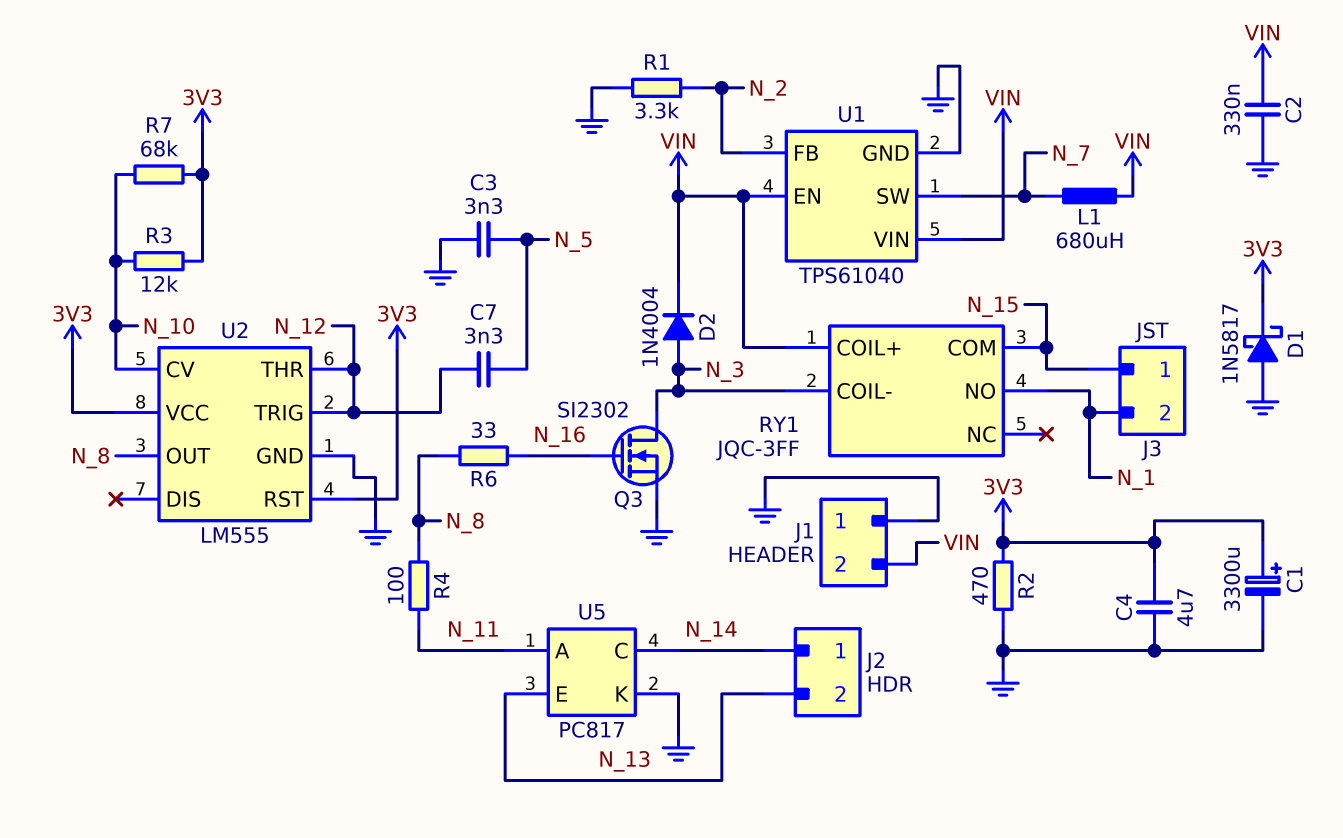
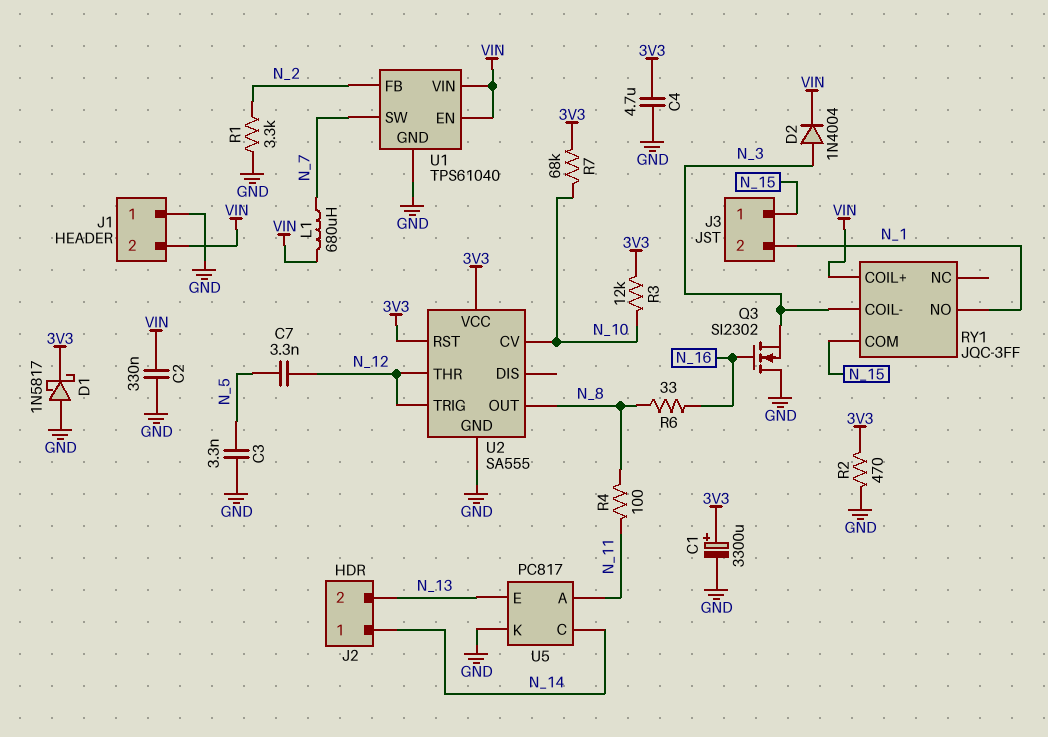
Q3: NMOS SI2302 (G N_16, D N_3, S GND) -> NMOS SI2302 (G N_16, D GND, S N_3)
U2: LM555 -> SA555

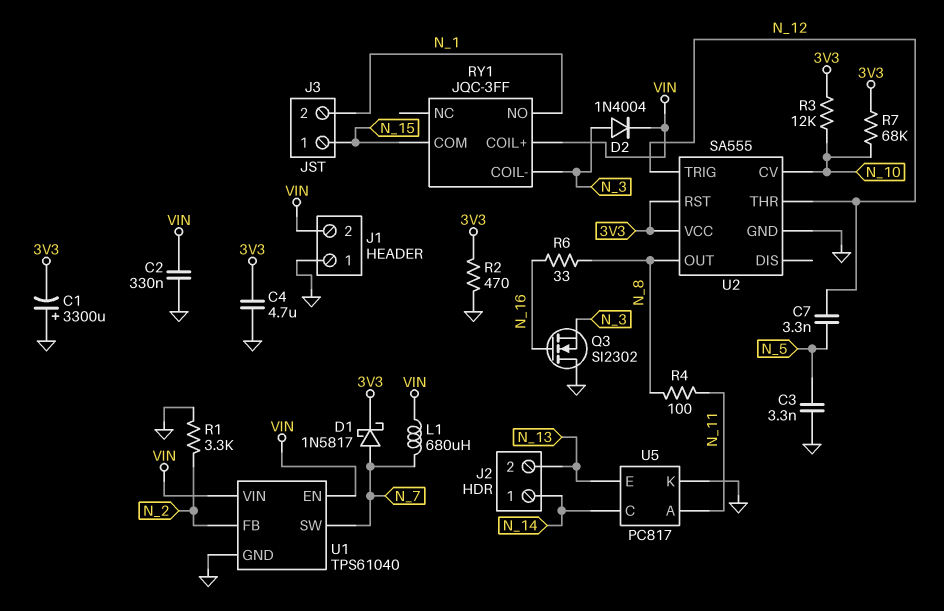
C1: 3300uF (plus 3V3, minus GND) -> 3300uF (plus GND, minus 3V3)
D1: schottky 1N5817 (A GND, K 3V3) -> schottky 1N5817 (A N_7, K 3V3)

